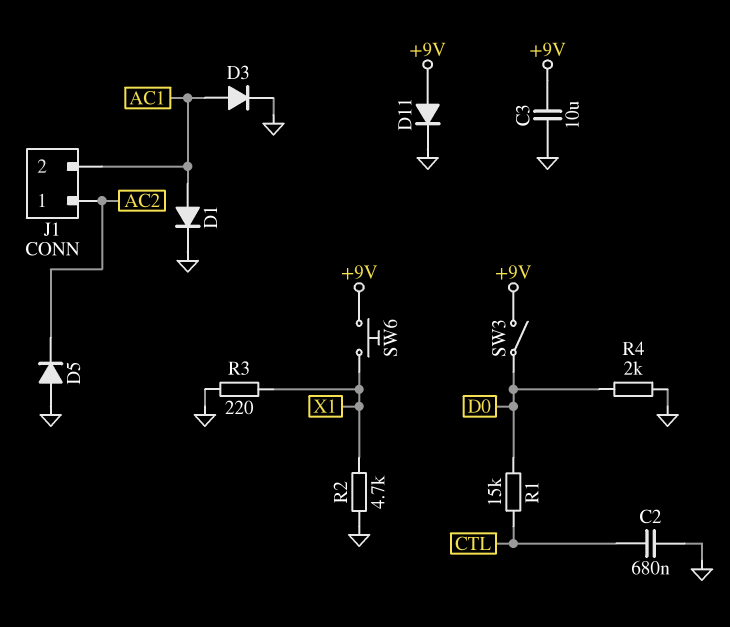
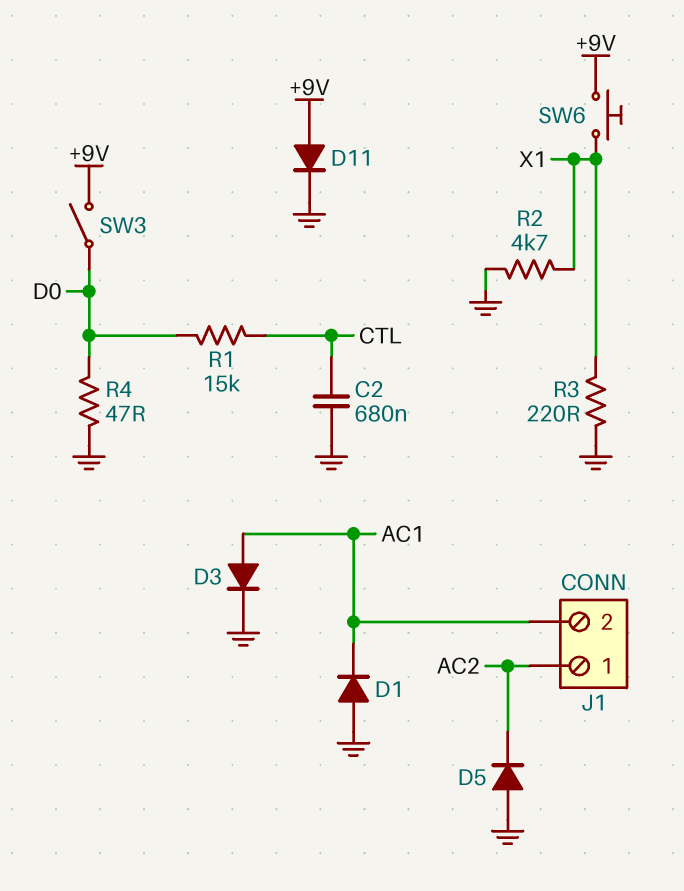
C3: 10uF (+9V, GND) -> none
D1: diode (A AC1, K GND) -> diode (A GND, K AC1)
R4: 2k (D0, GND) -> 47 (D0, GND)

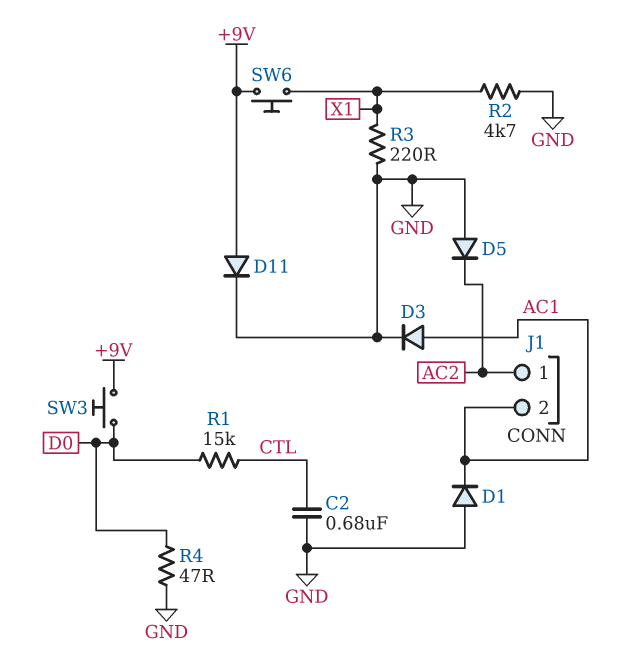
SW3: switch (+9V, D0) -> button (+9V, D0)

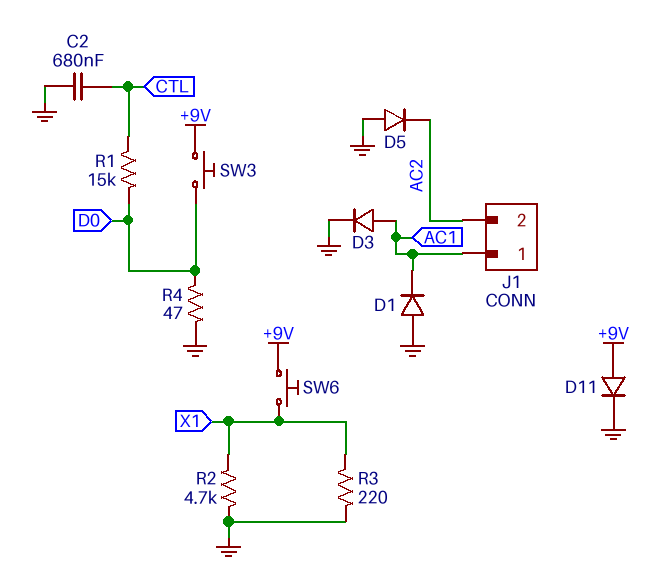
J1 pin 1: AC2 -> AC1
J1 pin 2: AC1 -> AC2

